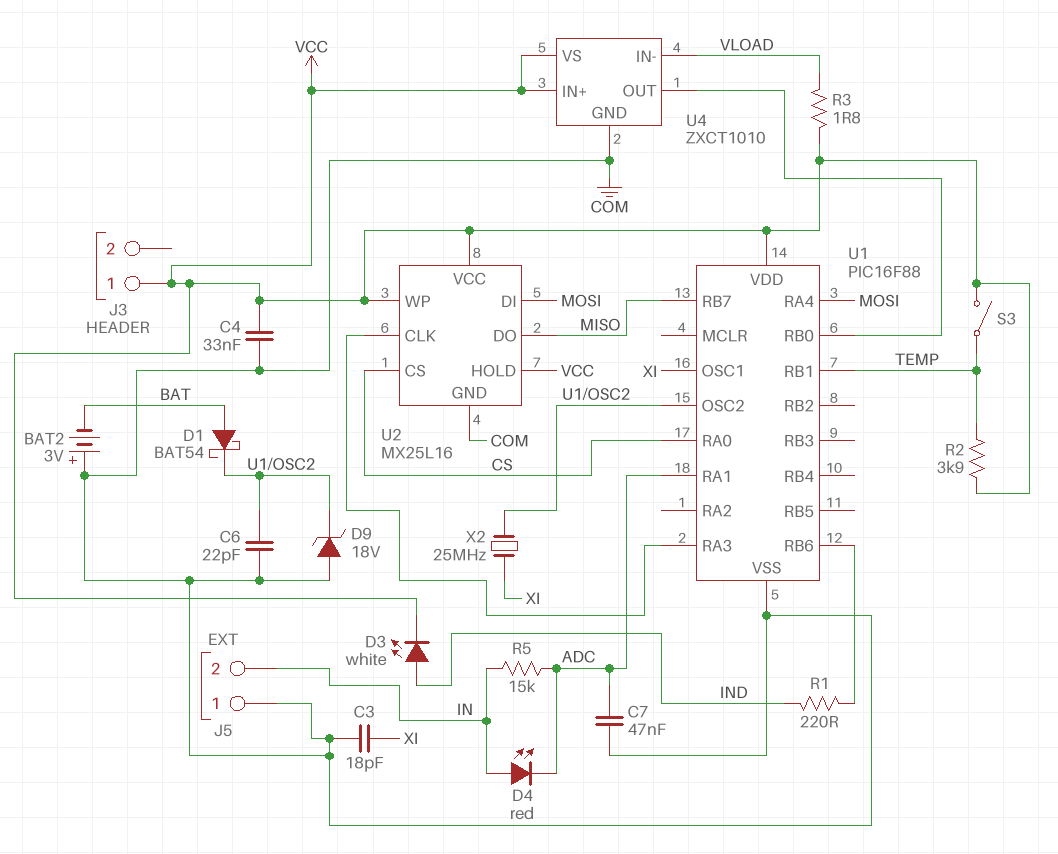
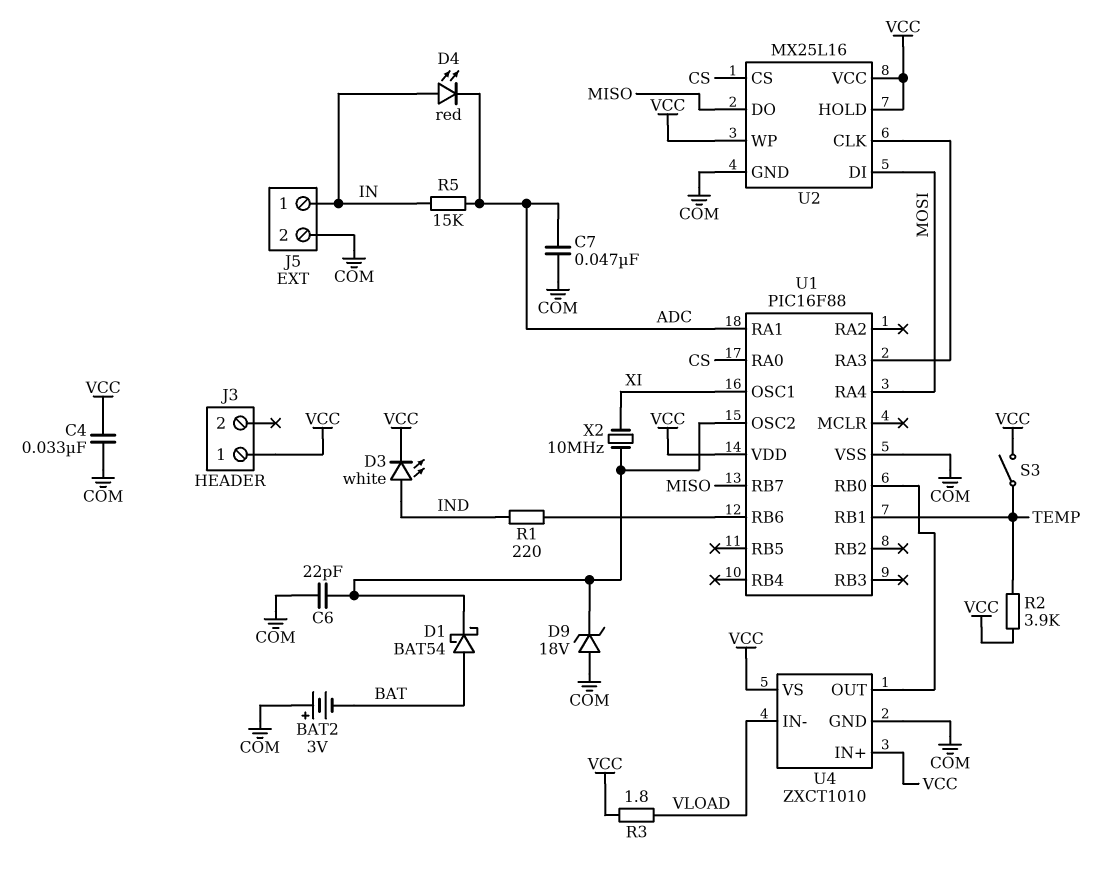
C3: 18pF (COM, XI) -> none
J5 pin 1: COM -> IN
J5 pin 2: IN -> COM
X2: 25MHz (U1/OSC2, XI) -> 10MHz (U1/OSC2, XI)

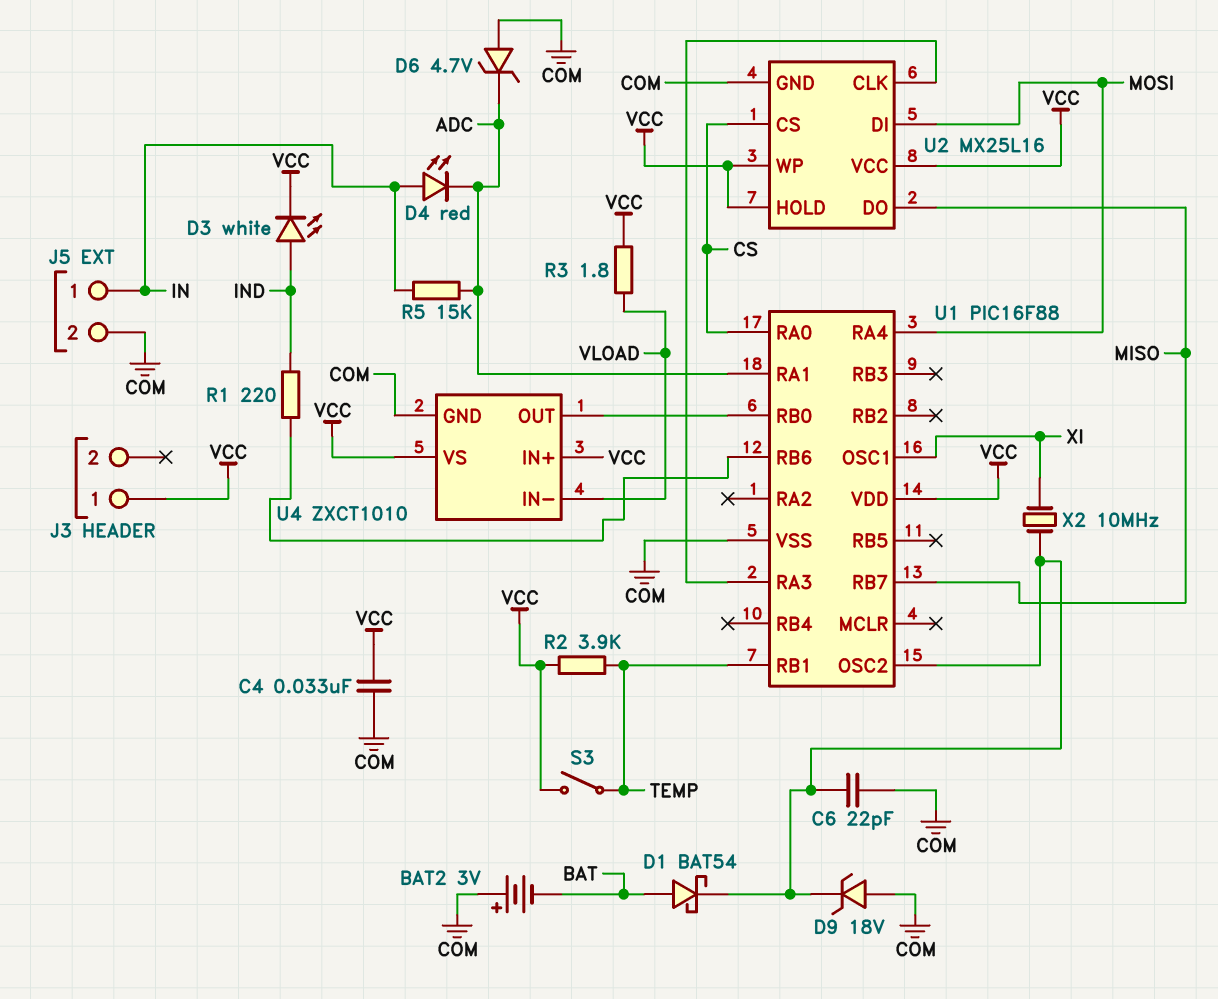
C7: 47nF (ADC, COM) -> none
D6: none -> zener 4.7V (A COM, K ADC)

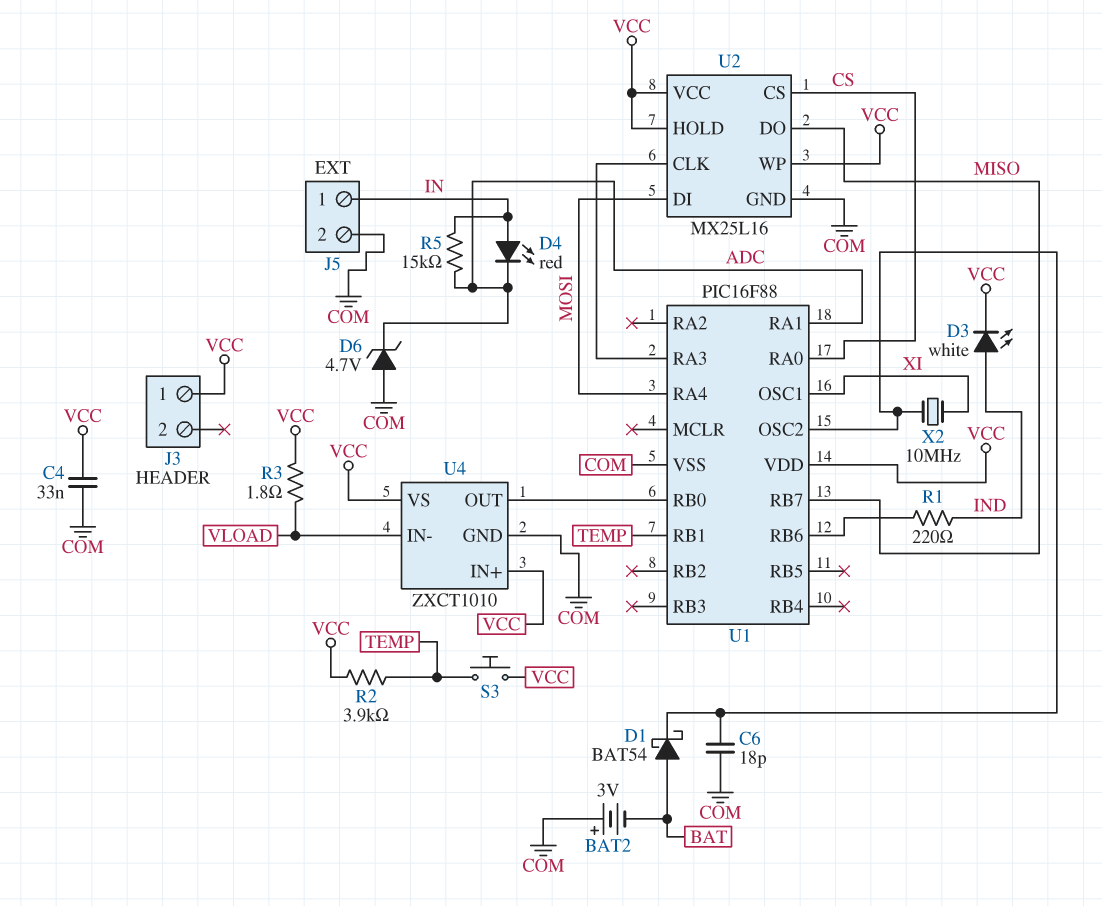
C6: 22pF (COM, U1/OSC2) -> 18pF (COM, U1/OSC2)
D9: zener 18V (A COM, K U1/OSC2) -> none
S3: switch (TEMP, VCC) -> button (TEMP, VCC)

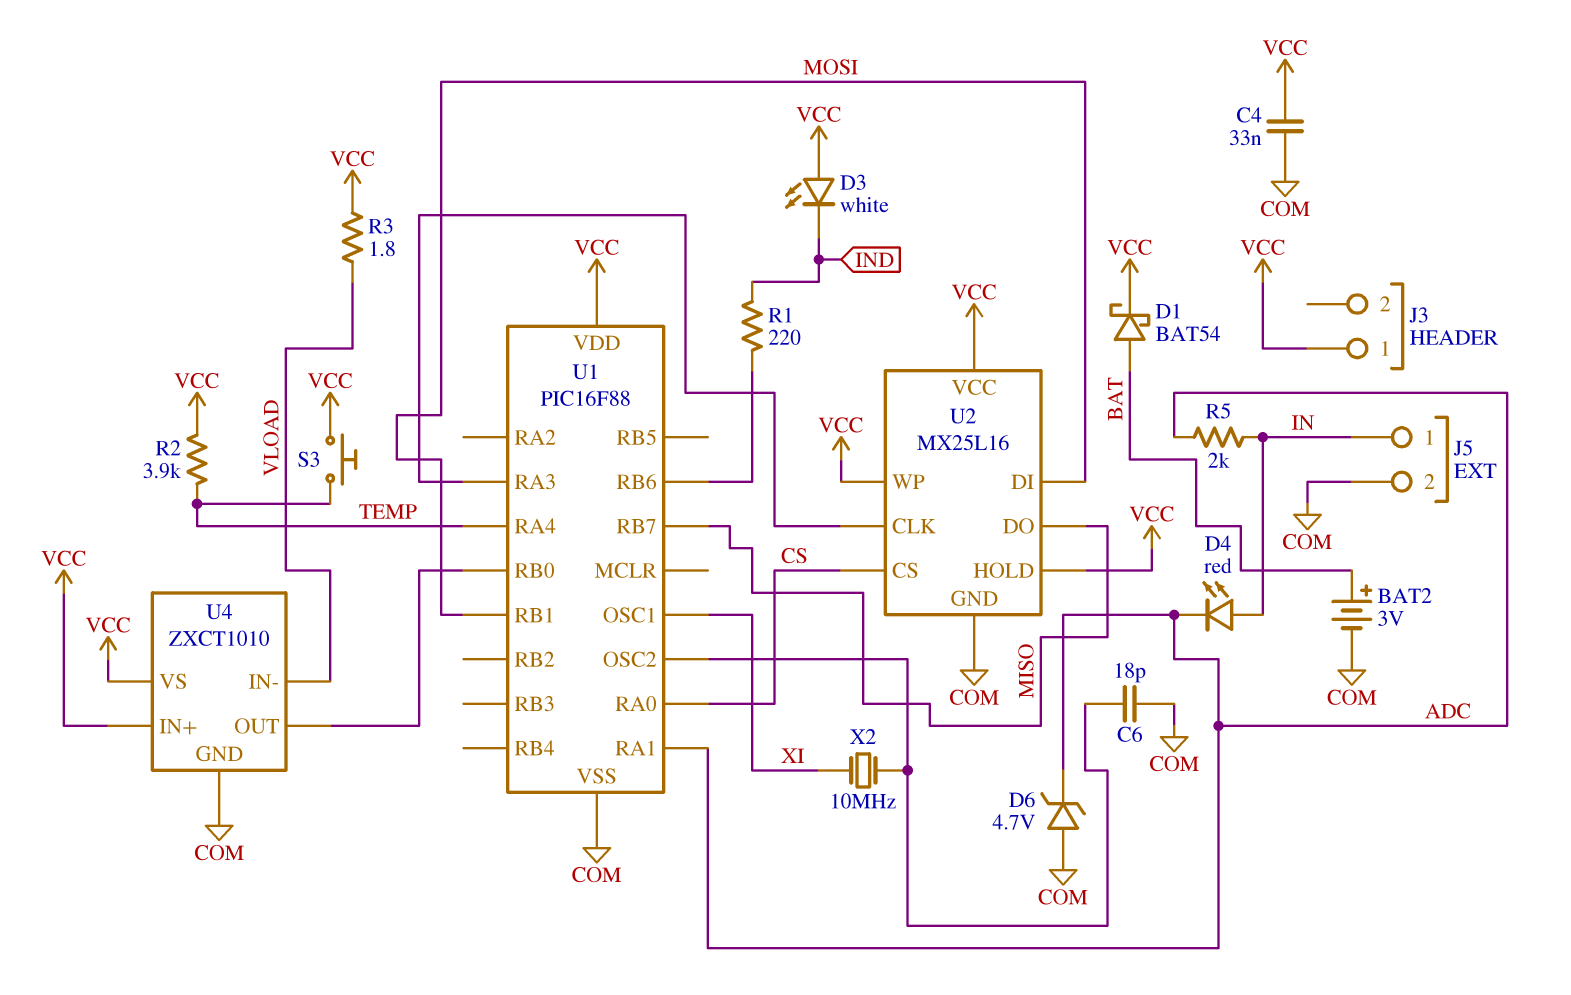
BAT2: 3V (plus COM, minus BAT) -> 3V (plus BAT, minus COM)
D1: schottky BAT54 (A BAT, K U1/OSC2) -> schottky BAT54 (A BAT, K VCC)
D3: LED white (A IND, K VCC) -> LED white (A VCC, K IND)
R5: 15k (ADC, IN) -> 2k (ADC, IN)
U1 pin RA4: MOSI -> TEMP
U1 pin RB1: TEMP -> MOSI

